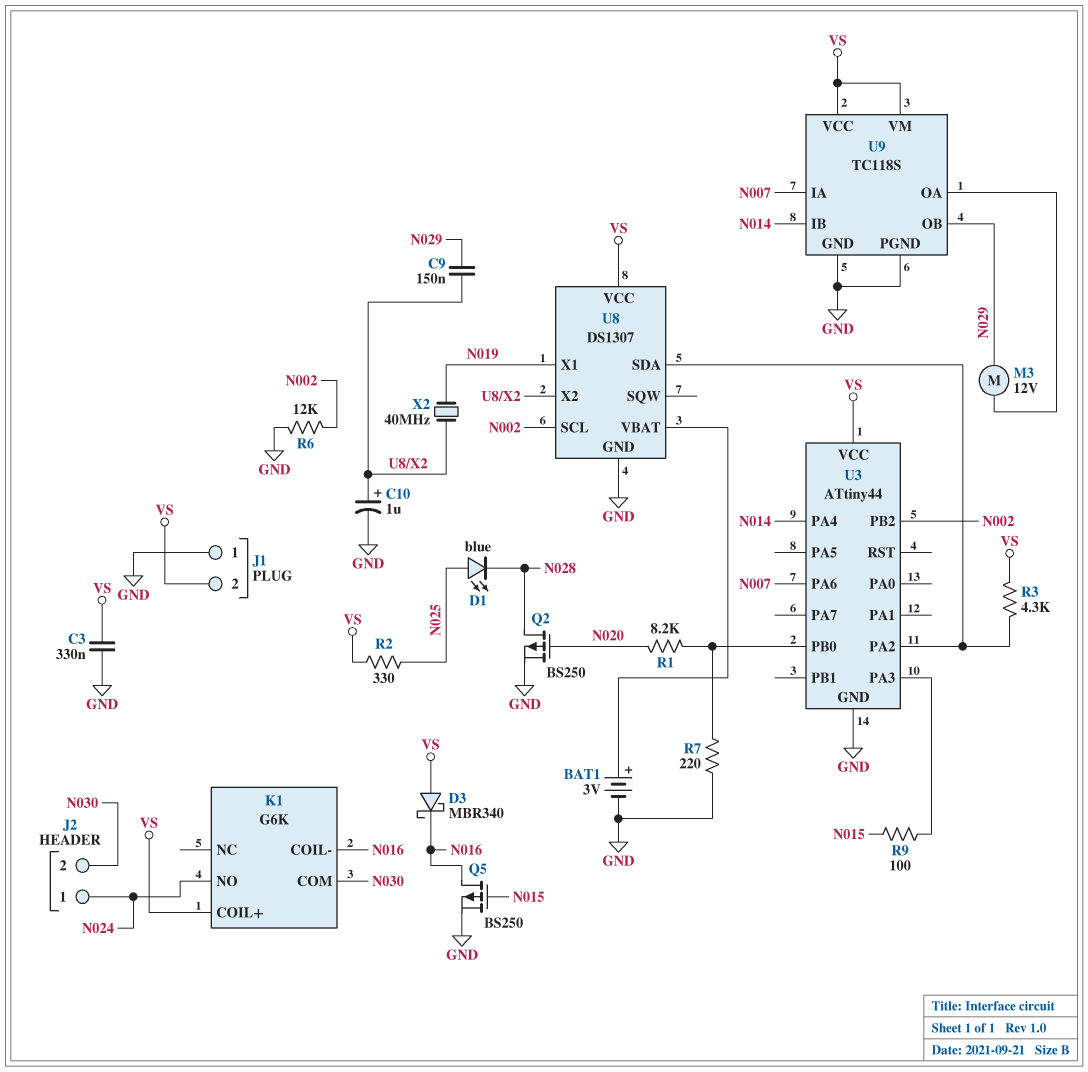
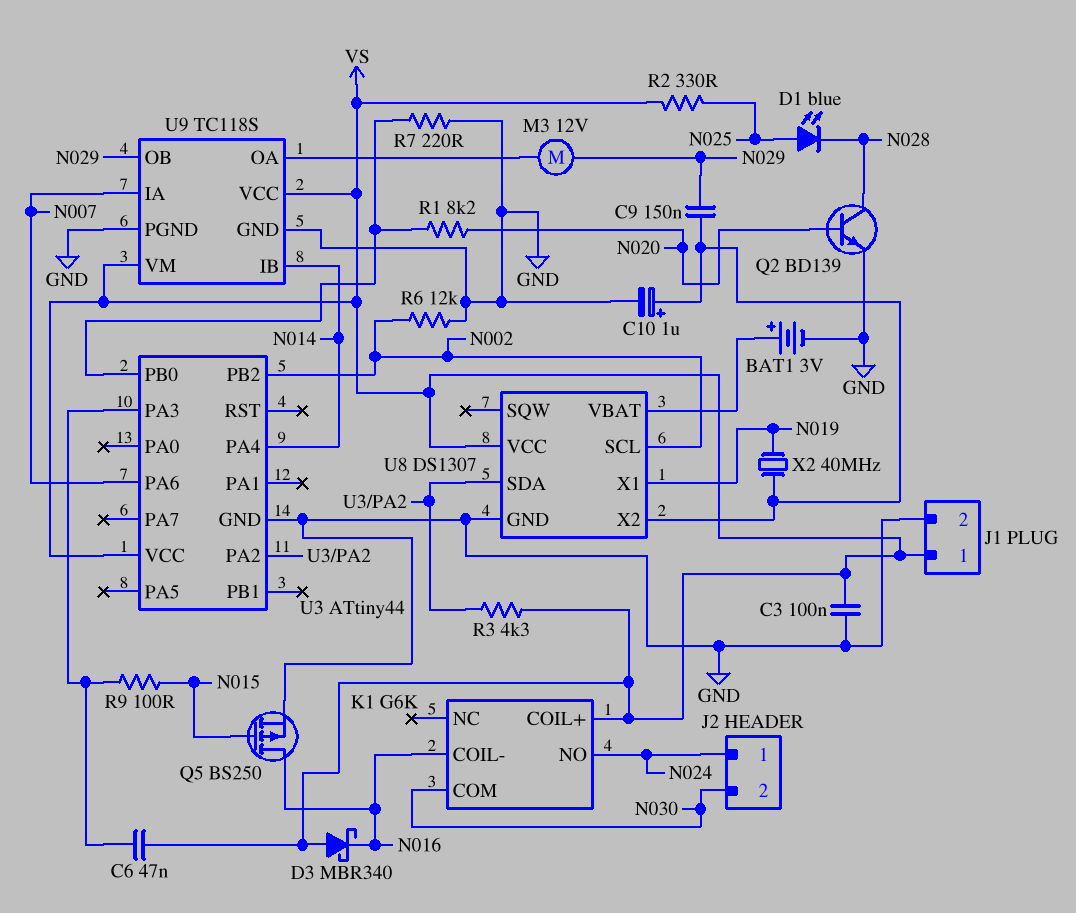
C3: 330nF (GND, VS) -> 100nF (GND, VS)
C6: none -> 47nF (U3/PA3, VS)
J1 pin 1: GND -> VS
J1 pin 2: VS -> GND
Q2: PMOS BS250 (G N020, D N028, S GND) -> NPN BD139 (B N020, C N028, E GND)

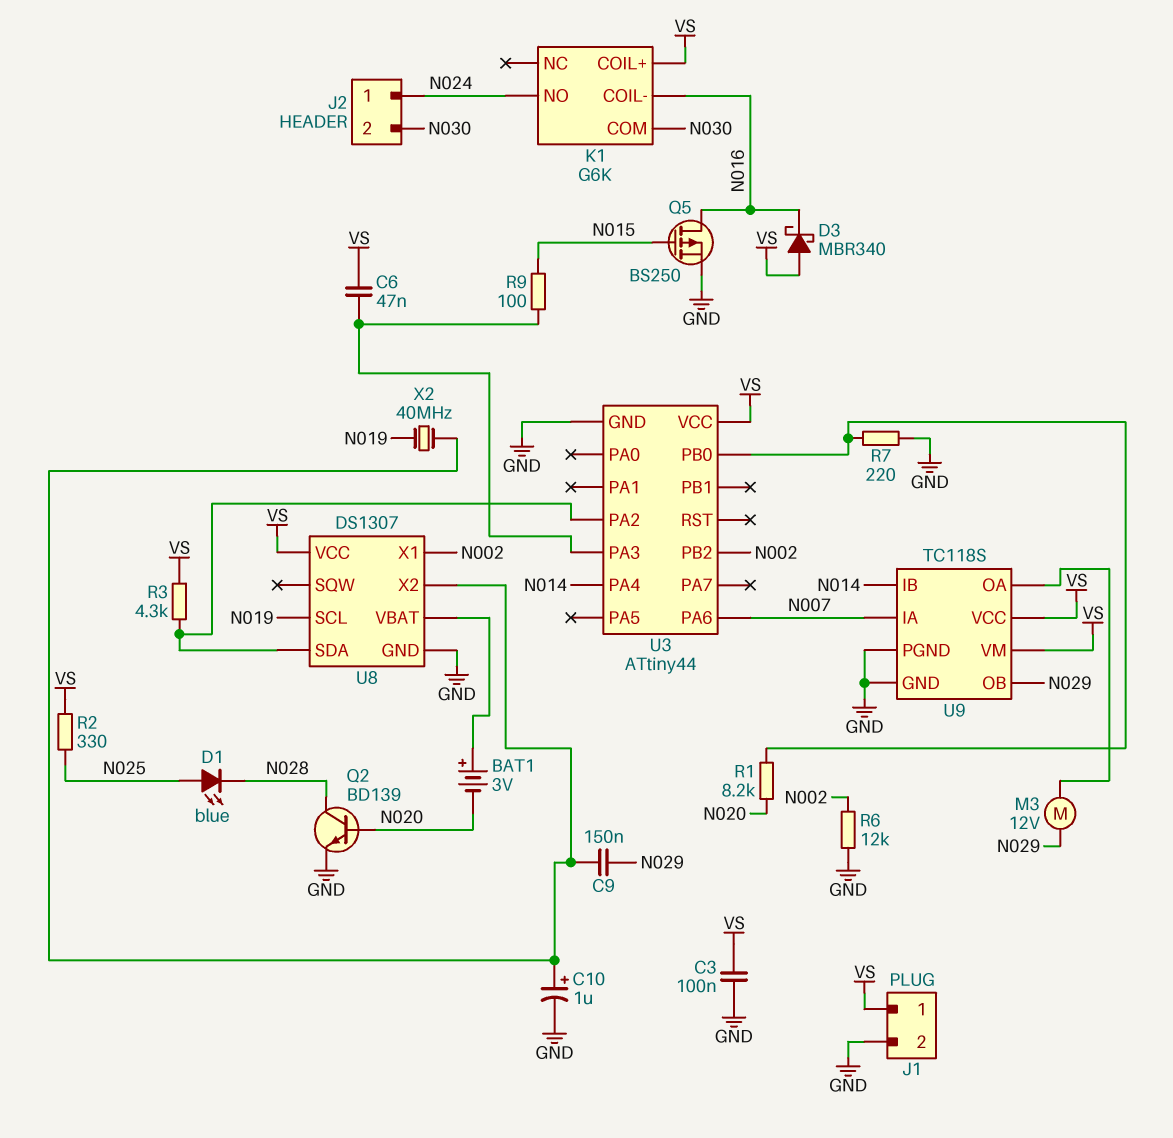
BAT1: 3V (plus U8/VBAT, minus GND) -> 3V (plus U8/VBAT, minus N020)
U8 pin SCL: N002 -> N019
U8 pin X1: N019 -> N002

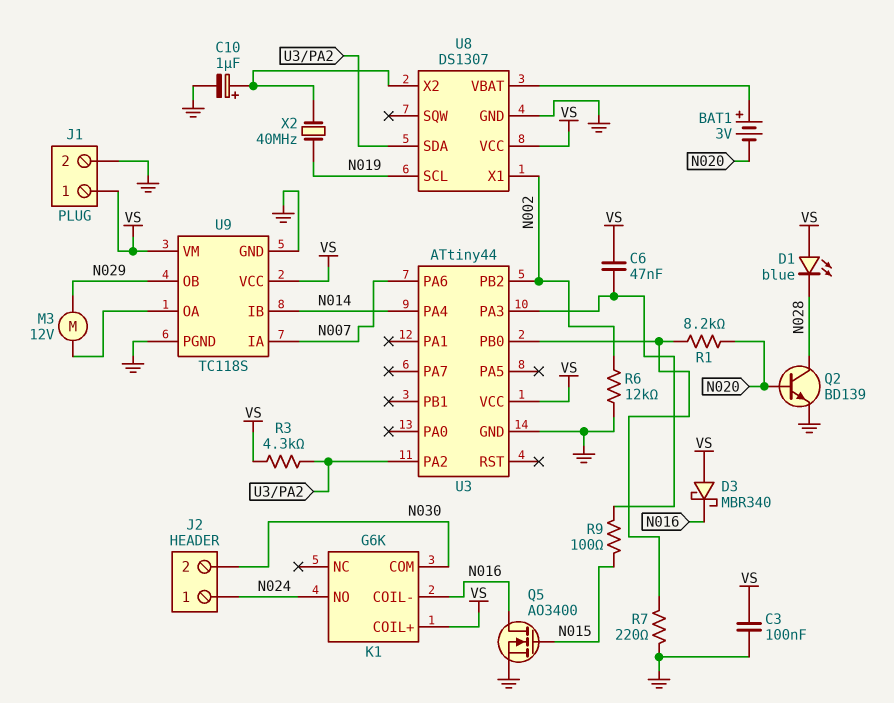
C9: 150nF (N029, U8/X2) -> none
D1: LED blue (A N025, K N028) -> LED blue (A VS, K N028)
Q5: PMOS BS250 (G N015, D N016, S GND) -> NMOS AO3400 (G N015, D N016, S GND)
R2: 330 (N025, VS) -> none

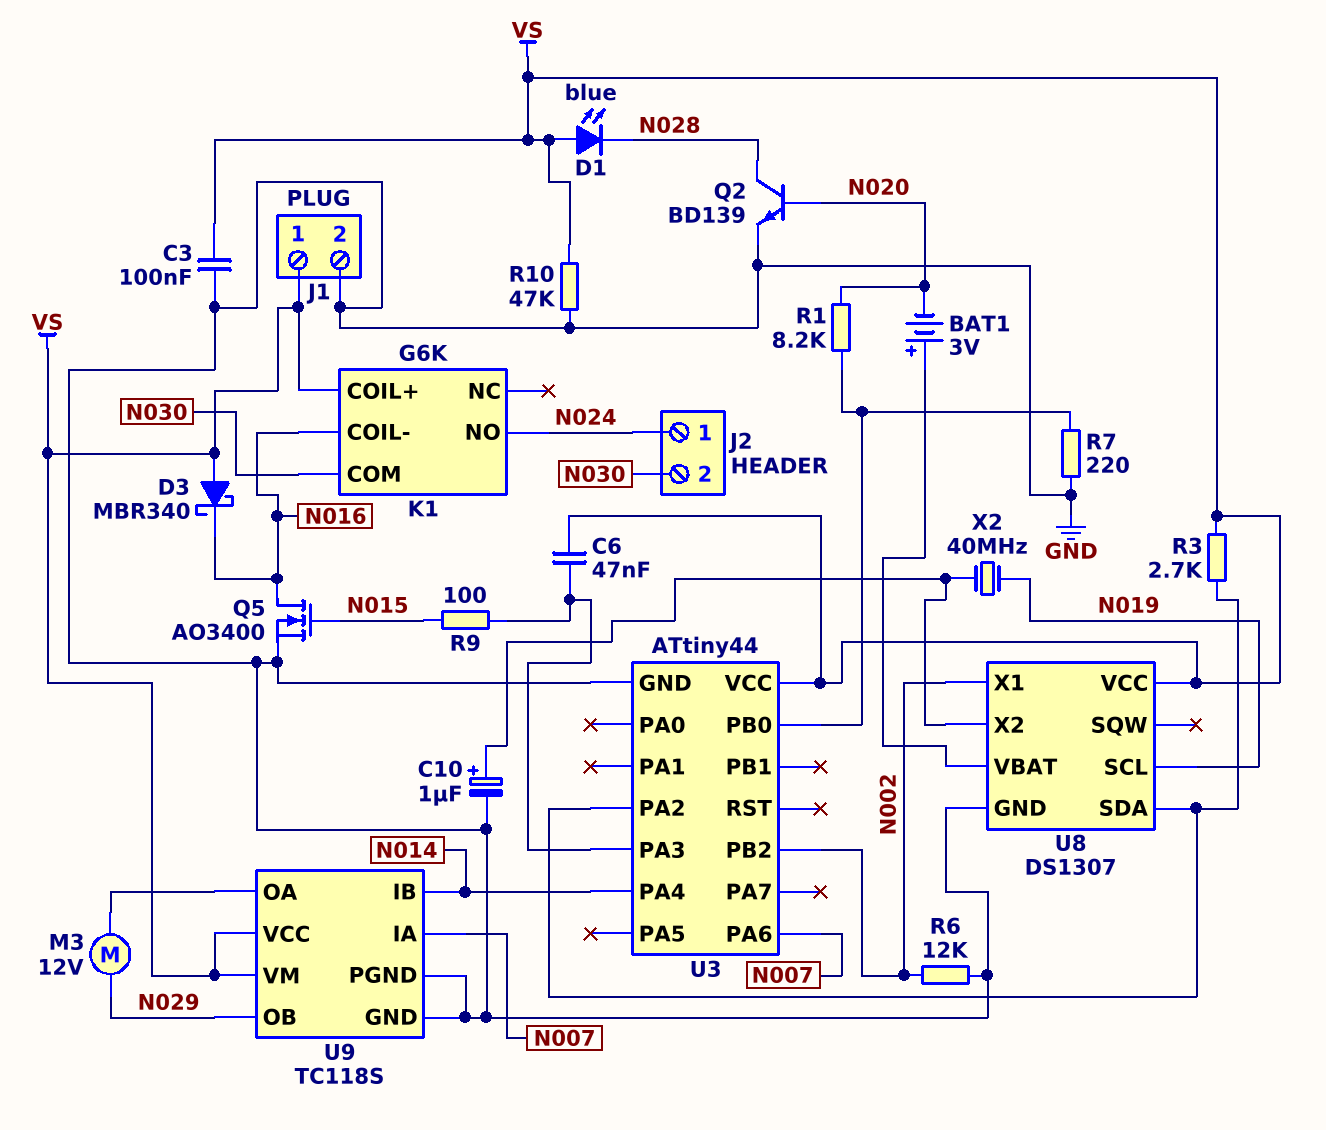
R3: 4.3k (U3/PA2, VS) -> 2.7k (U3/PA2, VS)
R10: none -> 47k (GND, VS)

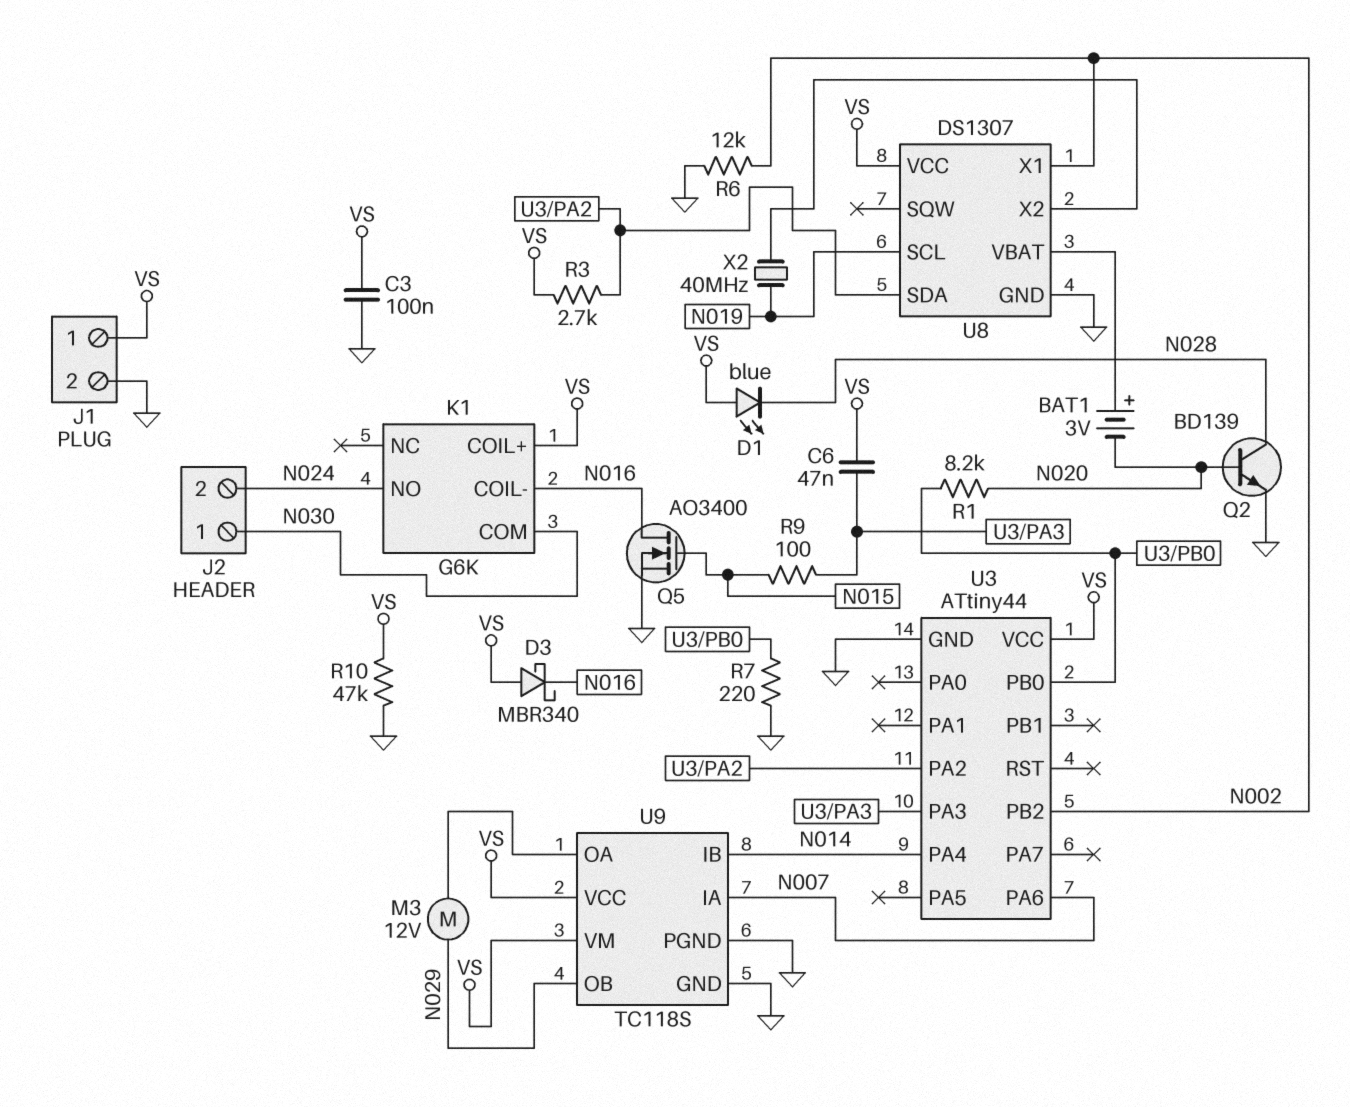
C10: 1uF (plus U8/X2, minus GND) -> none
J2 pin 1: N024 -> N030
J2 pin 2: N030 -> N024

